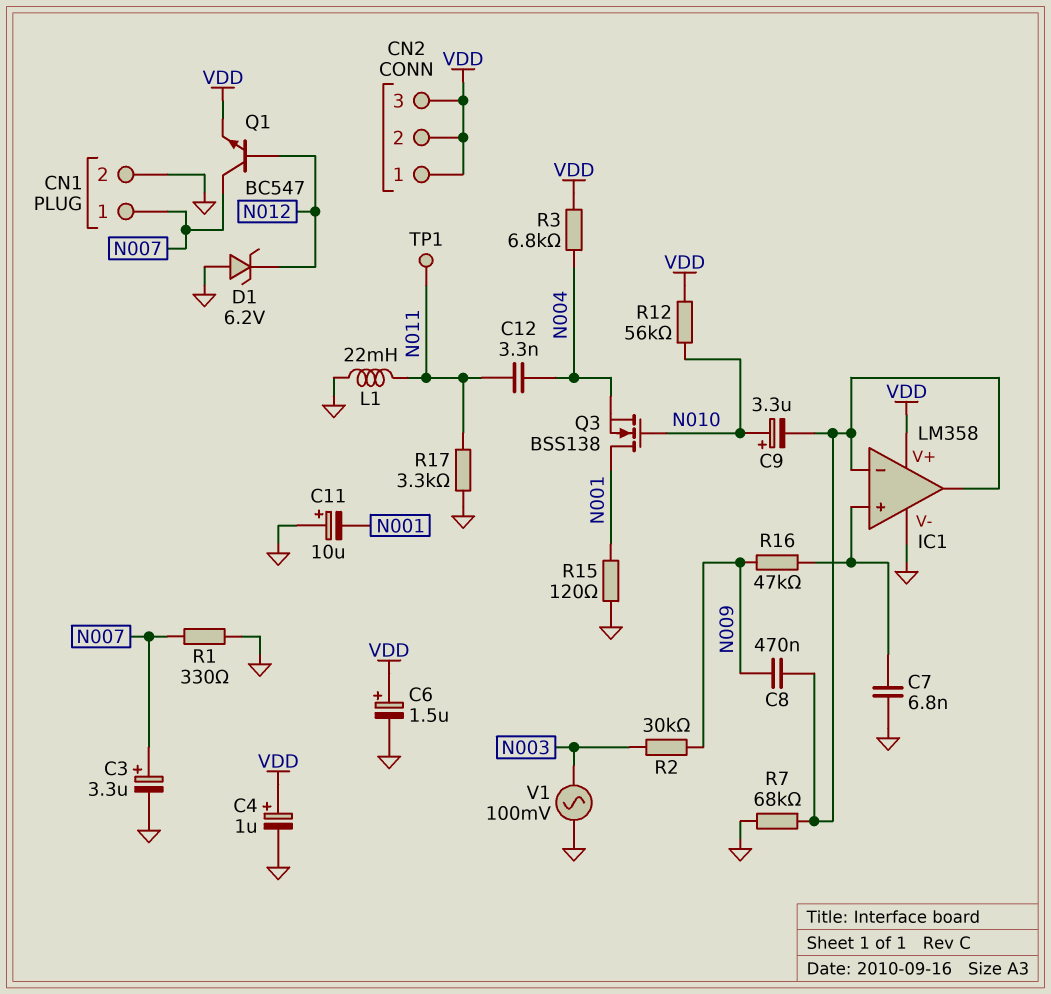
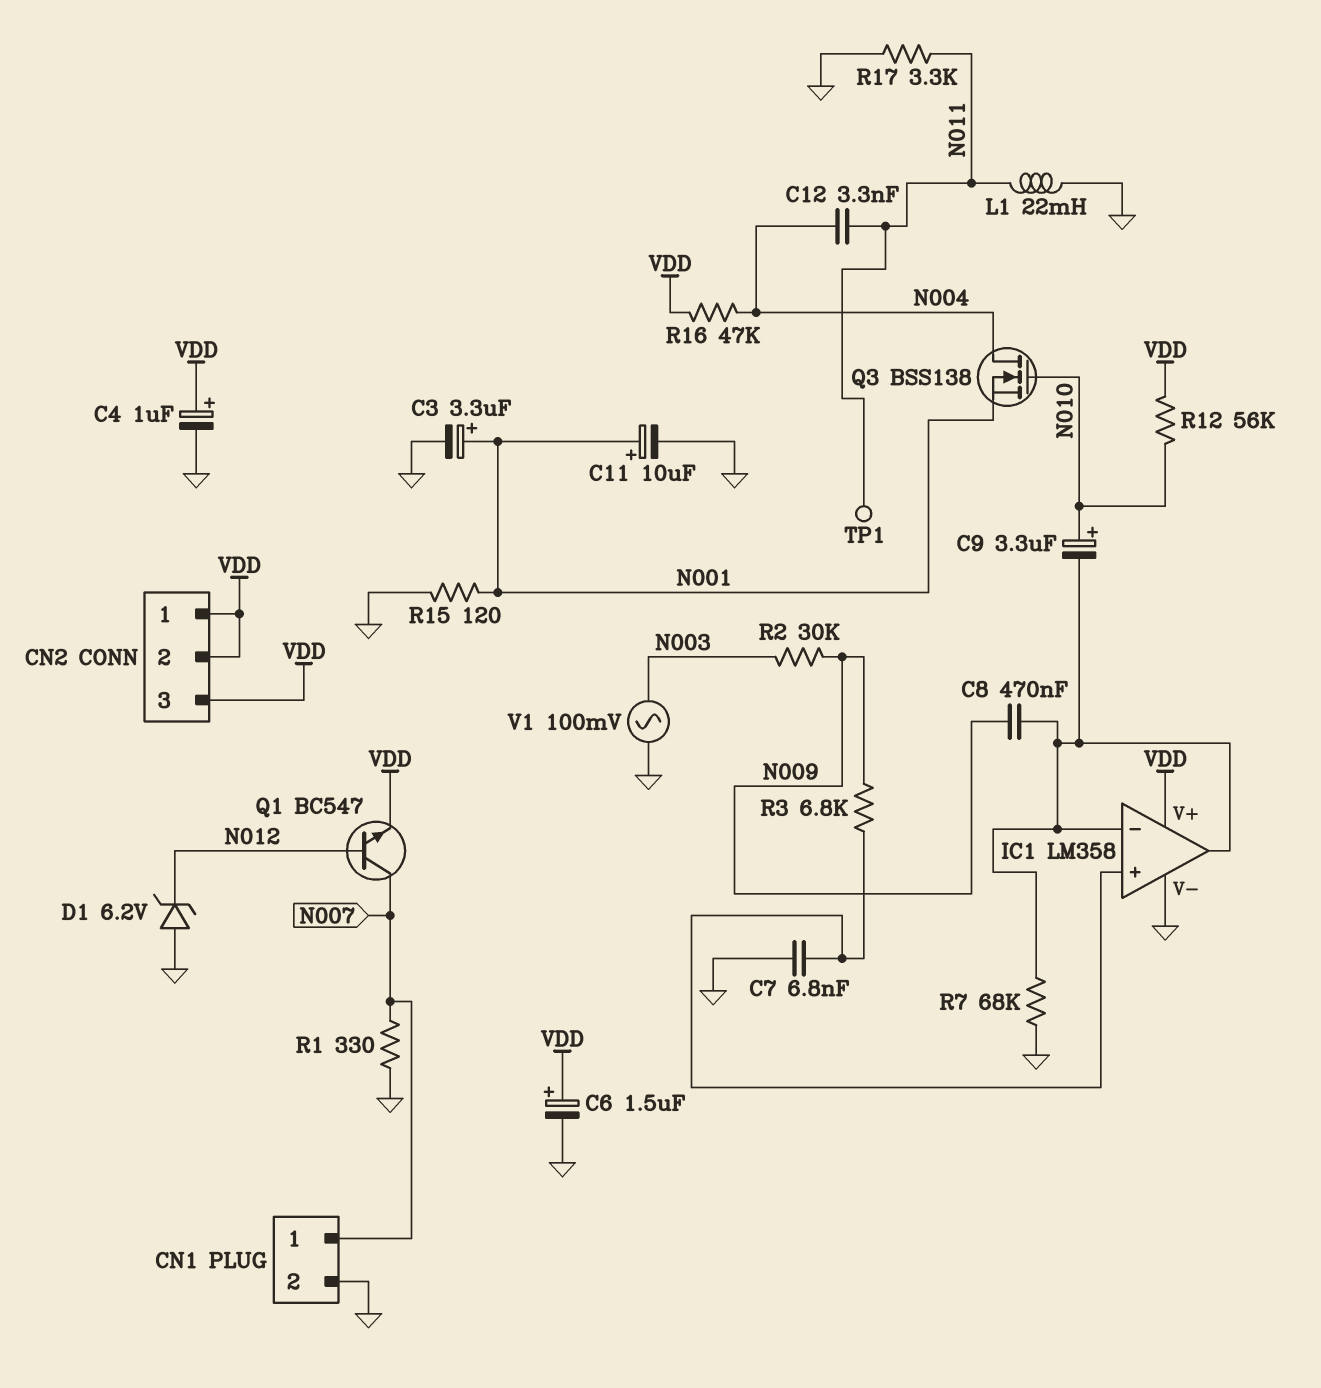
C3: 3.3uF (plus N007, minus GND) -> 3.3uF (plus N001, minus GND)
C11: 10uF (plus GND, minus N001) -> 10uF (plus N001, minus GND)
Q3: NMOS BSS138 (G N010, D N001, S N004) -> NMOS BSS138 (G N010, D N004, S N001)
R3: 6.8k (N004, VDD) -> 6.8k (IC1/in+, N009)
R16: 47k (IC1/in+, N009) -> 47k (N004, VDD)

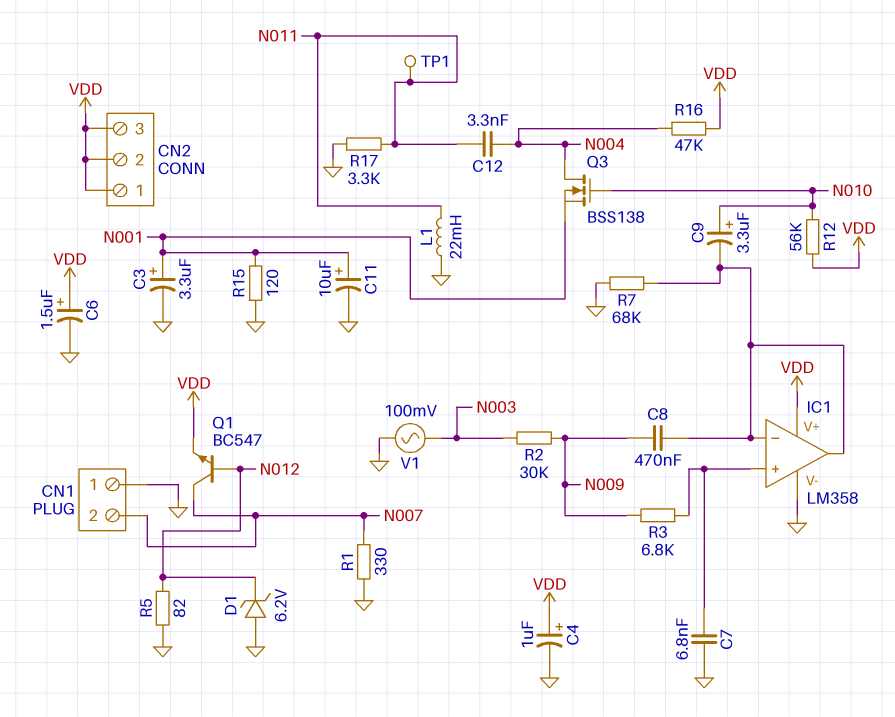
CN1 pin 1: N007 -> GND
CN1 pin 2: GND -> N007
R5: none -> 82 (GND, N012)

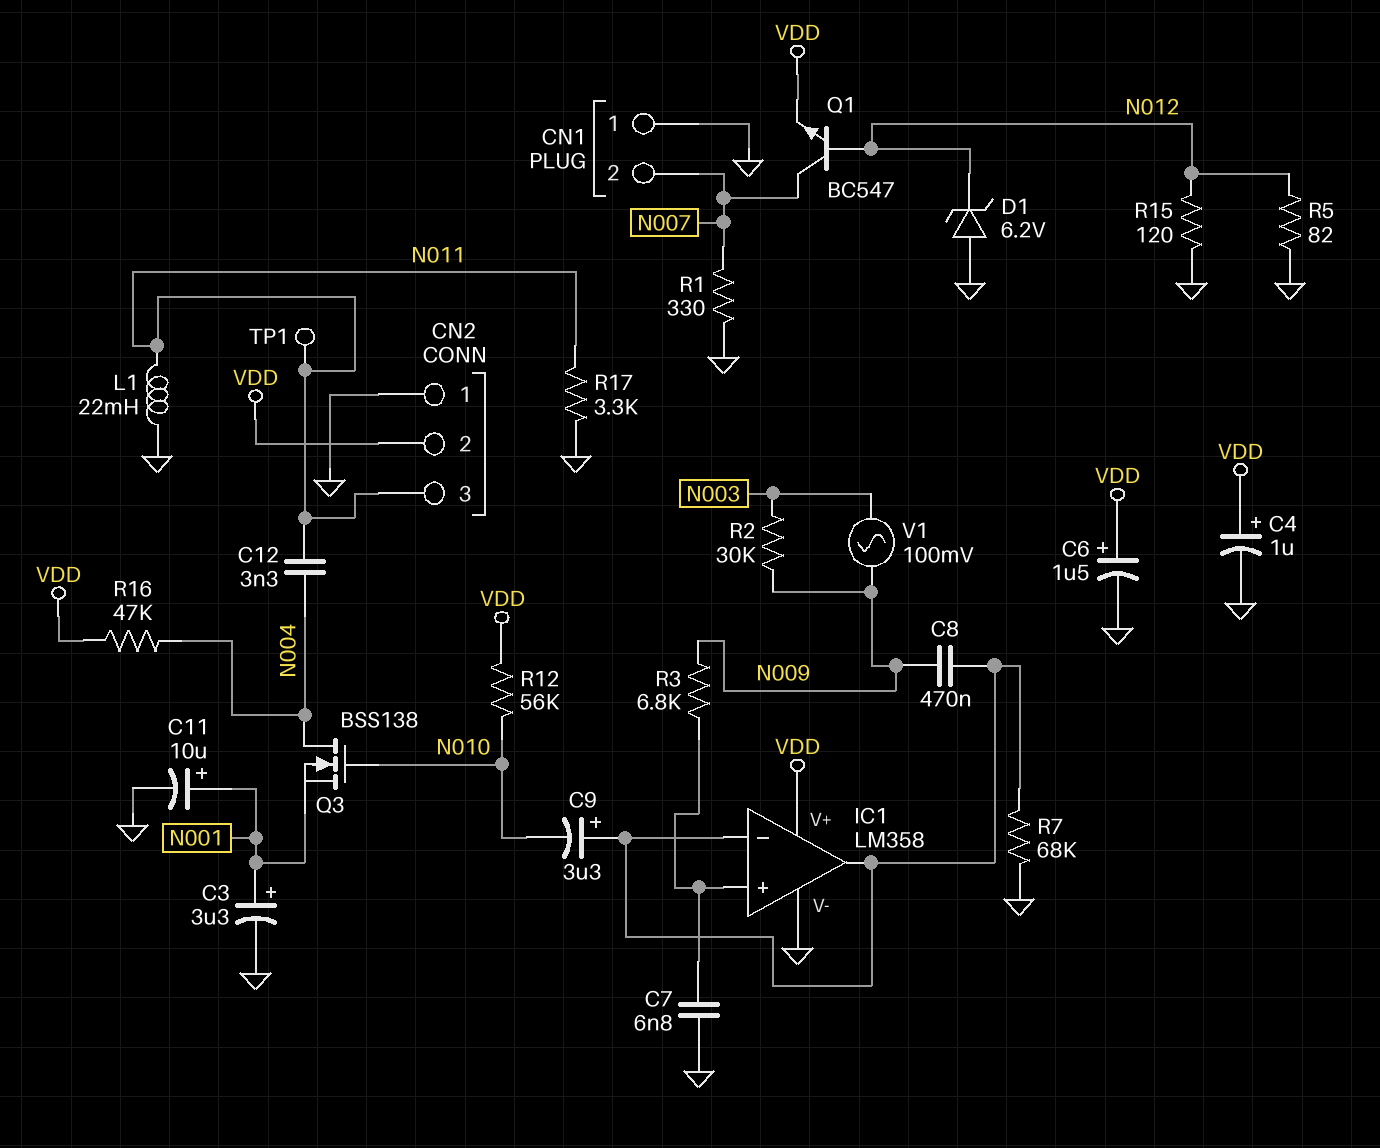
C9: 3.3uF (plus N010, minus IC1/in-) -> 3.3uF (plus IC1/in-, minus N010)
CN2 pin 1: VDD -> GND
CN2 pin 3: VDD -> N011
R15: 120 (GND, N001) -> 120 (GND, N012)
V1: AC 100mV (GND, N003) -> AC 100mV (N003, N009)

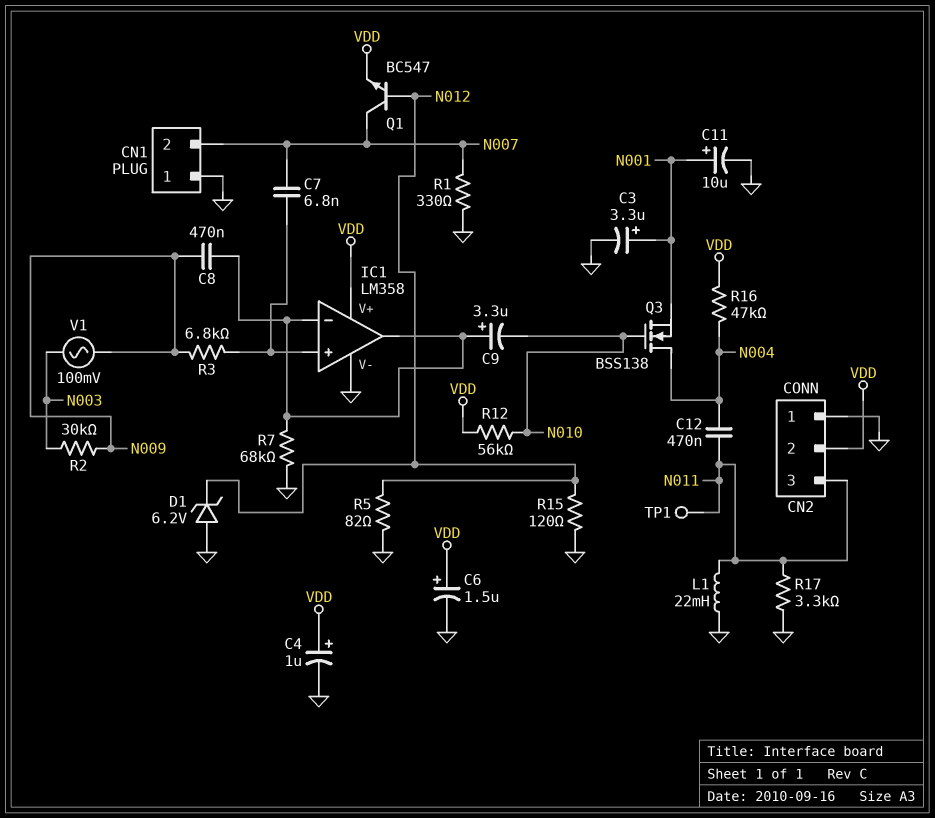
C7: 6.8nF (GND, IC1/in+) -> 6.8nF (IC1/in+, N007)
C12: 3.3nF (N004, N011) -> 470nF (N004, N011)

